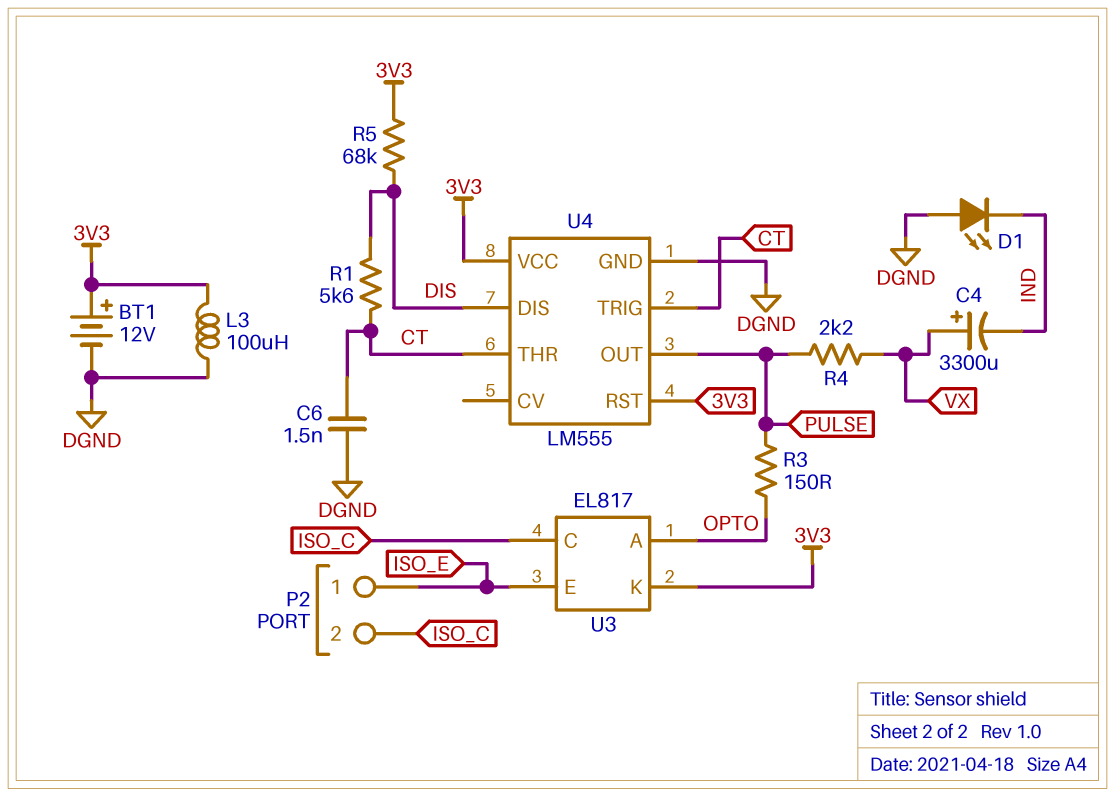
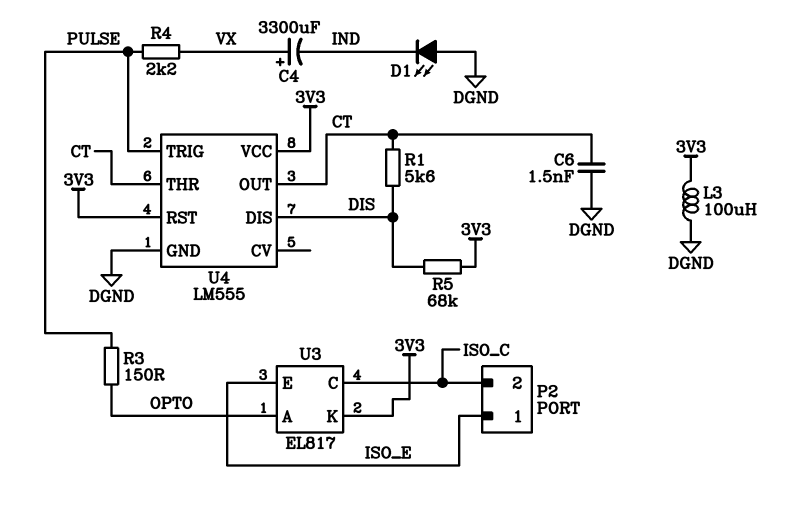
BT1: 12V (plus 3V3, minus DGND) -> none
U4 pin OUT: PULSE -> CT
U4 pin TRIG: CT -> PULSE

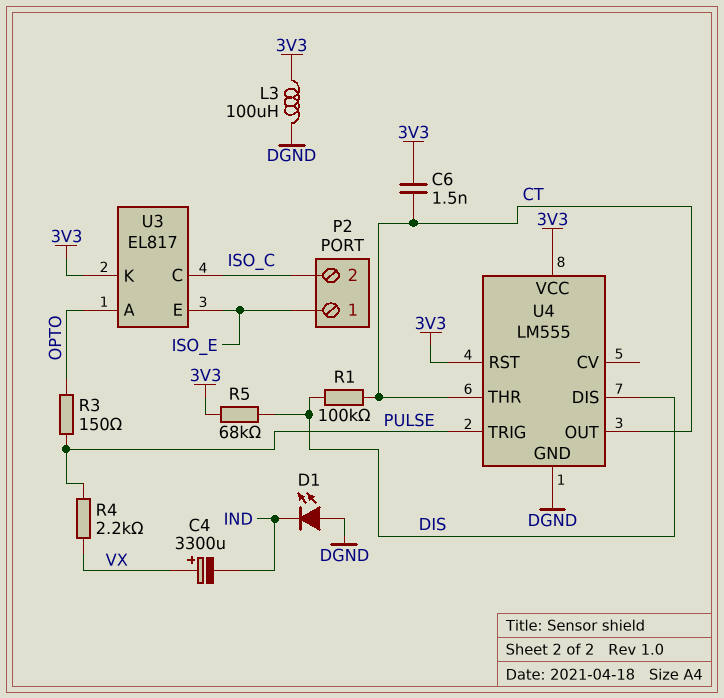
C6: 1.5nF (CT, DGND) -> 1.5nF (3V3, CT)
R1: 5.6k (CT, DIS) -> 100k (CT, DIS)

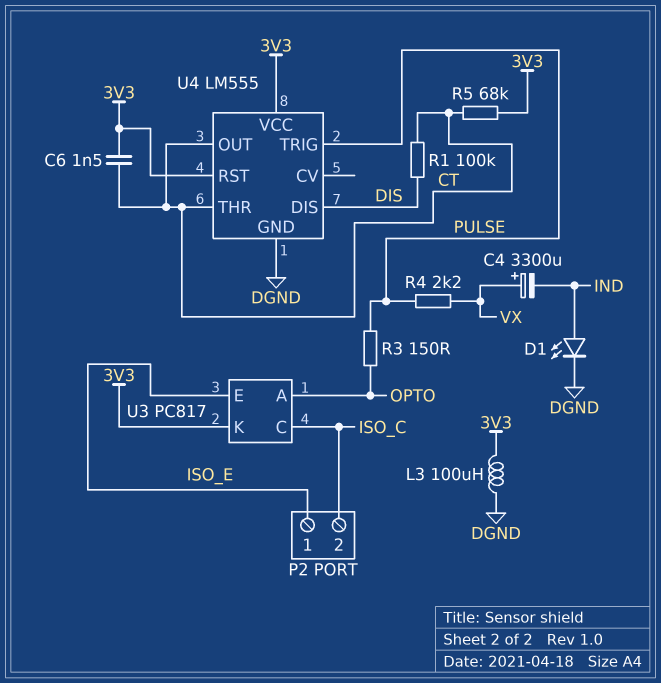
D1: LED (A DGND, K IND) -> LED (A IND, K DGND)
R5: 68k (3V3, DIS) -> 68k (3V3, CT)
U3: EL817 -> PC817

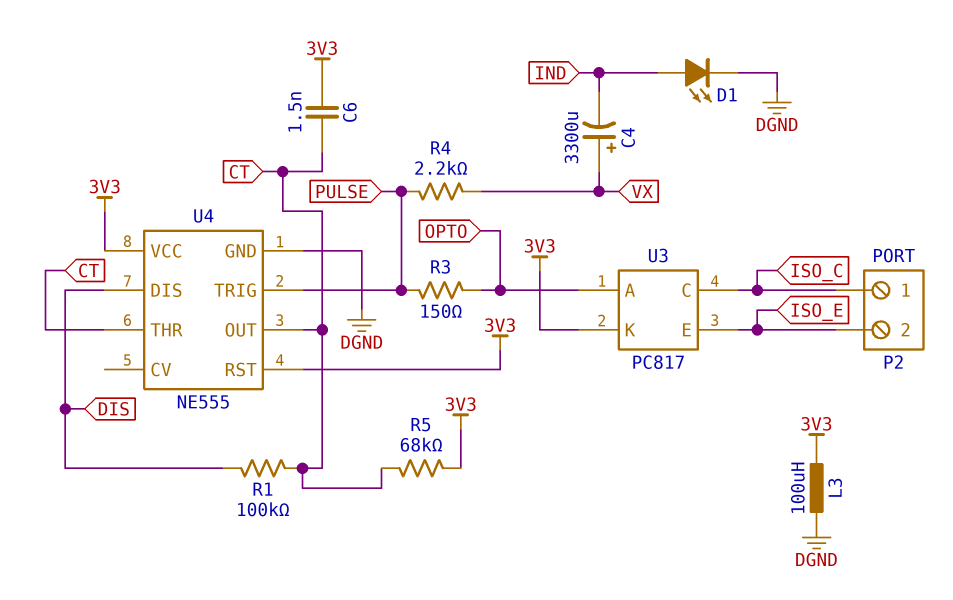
P2 pin 1: ISO_E -> ISO_C
P2 pin 2: ISO_C -> ISO_E
U4: LM555 -> NE555

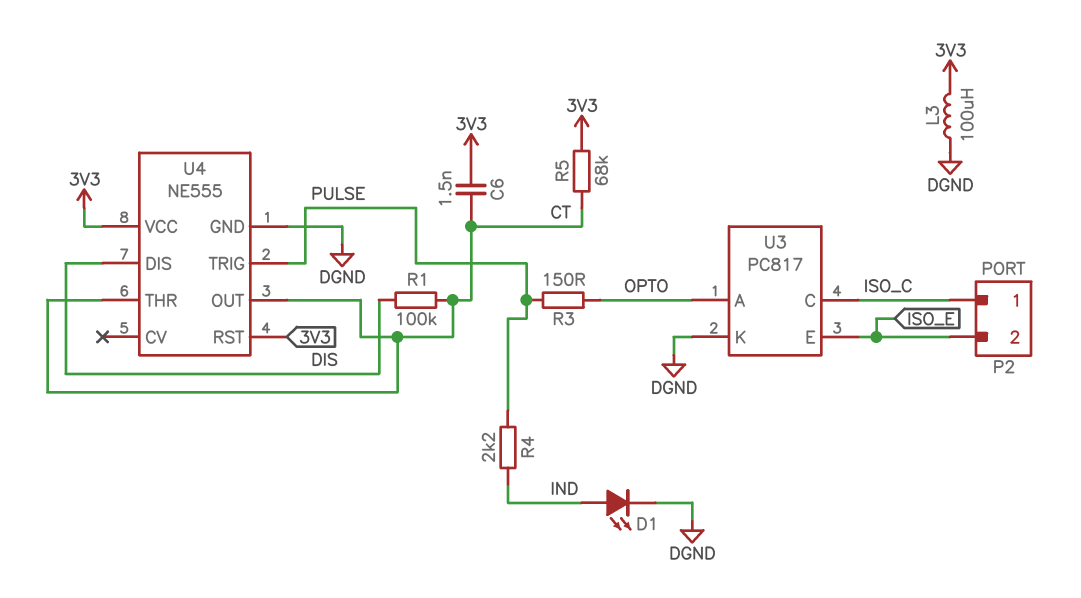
C4: 3300uF (plus VX, minus IND) -> none
R4: 2.2k (PULSE, VX) -> 2.2k (IND, PULSE)
U3 pin K: 3V3 -> DGND

